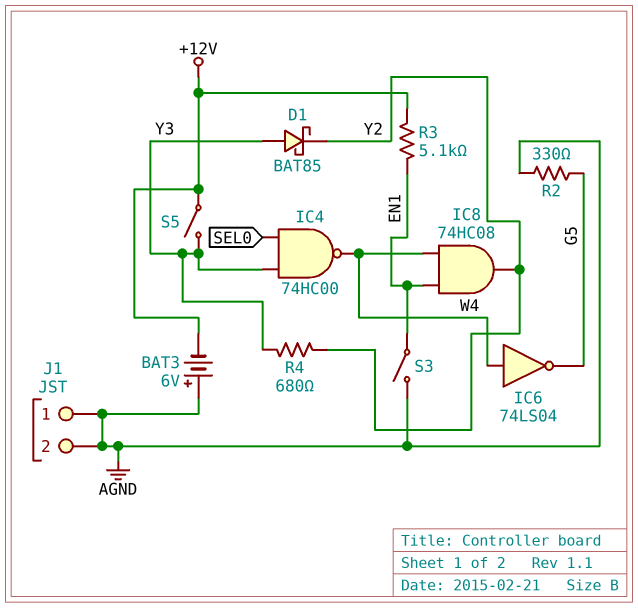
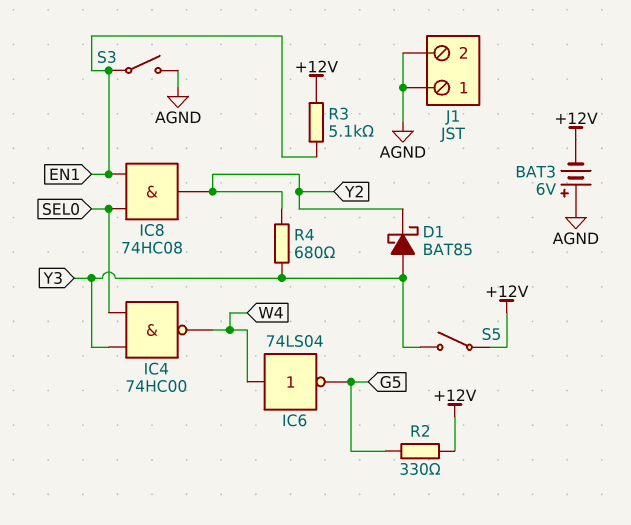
IC8: AND 74HC08 (in EN1, in W4, out Y2) -> AND 74HC08 (in EN1, in SEL0, out Y2)
R2: 330 (AGND, G5) -> 330 (+12V, G5)

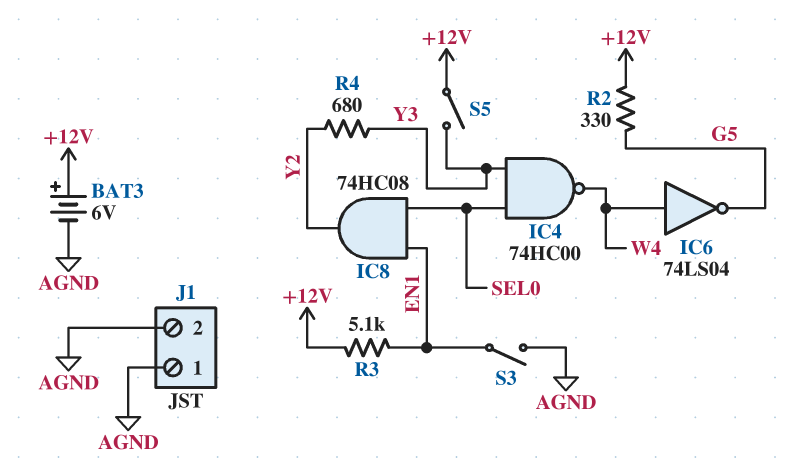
BAT3: 6V (plus AGND, minus +12V) -> 6V (plus +12V, minus AGND)
D1: schottky BAT85 (A Y3, K Y2) -> none

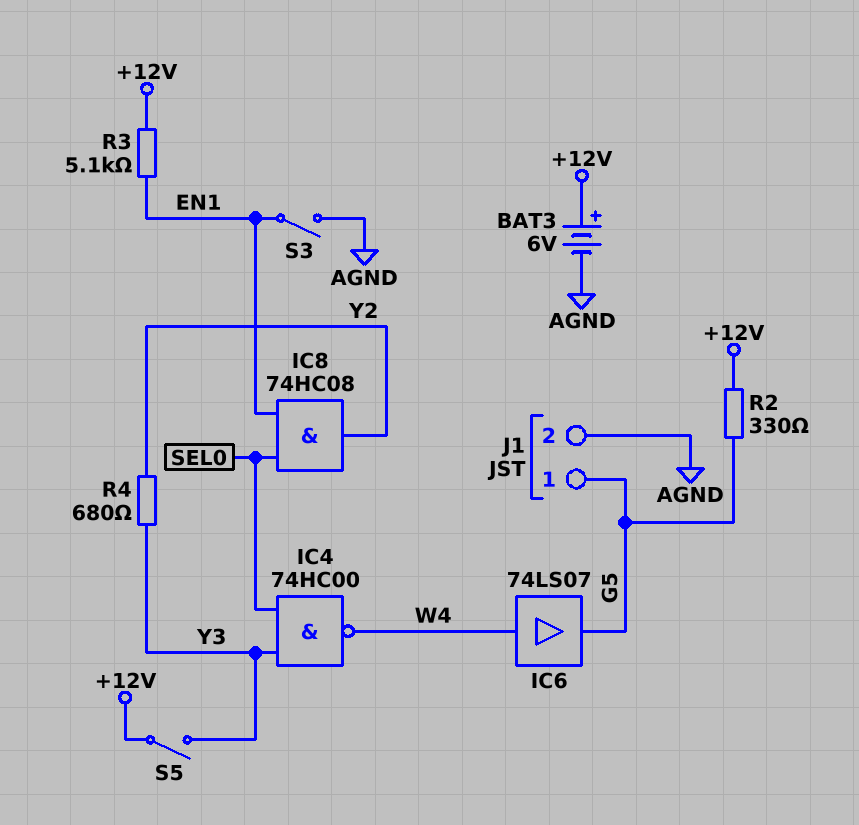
IC6: NOT 74LS04 (in W4, out G5) -> buffer 74LS07 (in W4, out G5)
J1 pin 1: AGND -> G5

